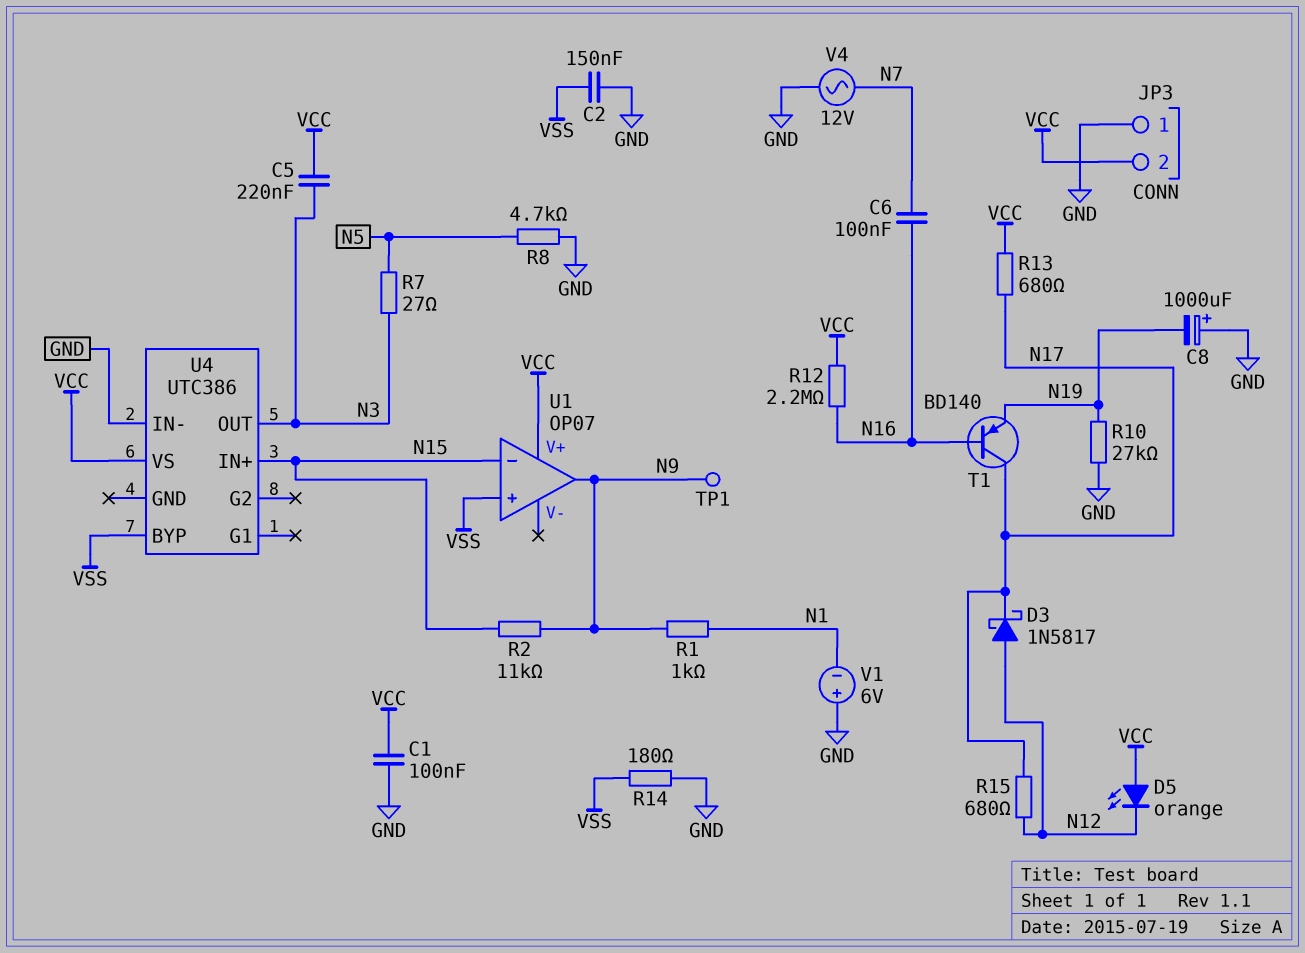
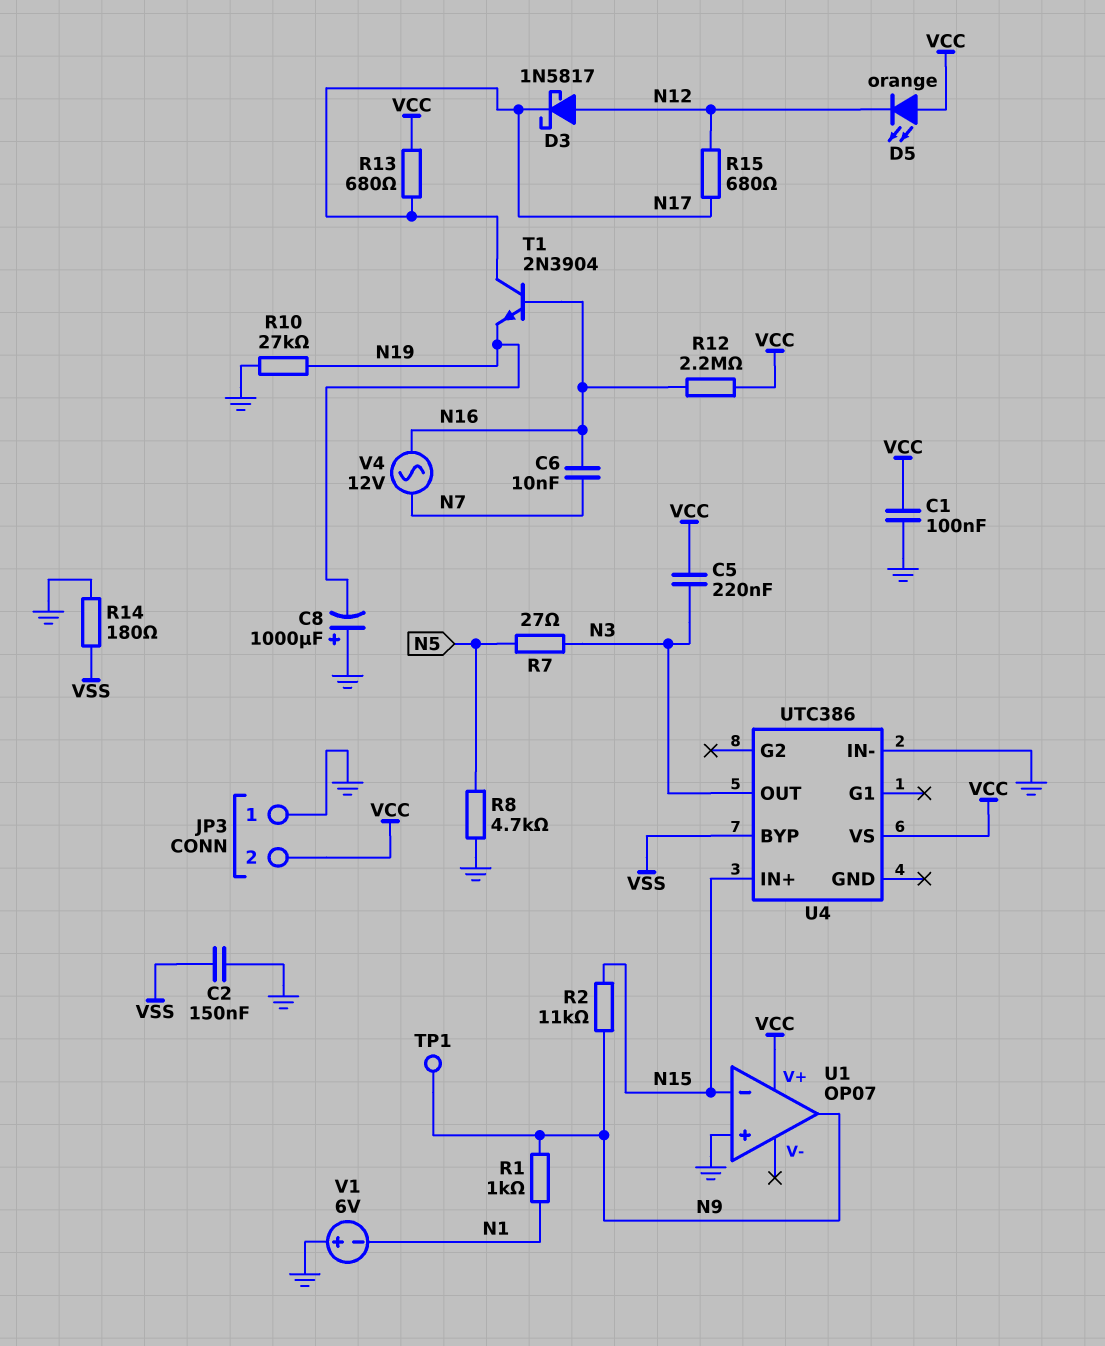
C6: 100nF (N7, N16) -> 10nF (N7, N16)
T1: PNP BD140 (B N16, C N17, E N19) -> NPN 2N3904 (B N16, C N17, E N19)
U1 pin in+: VSS -> GND
V4: AC 12V (GND, N7) -> AC 12V (N7, N16)

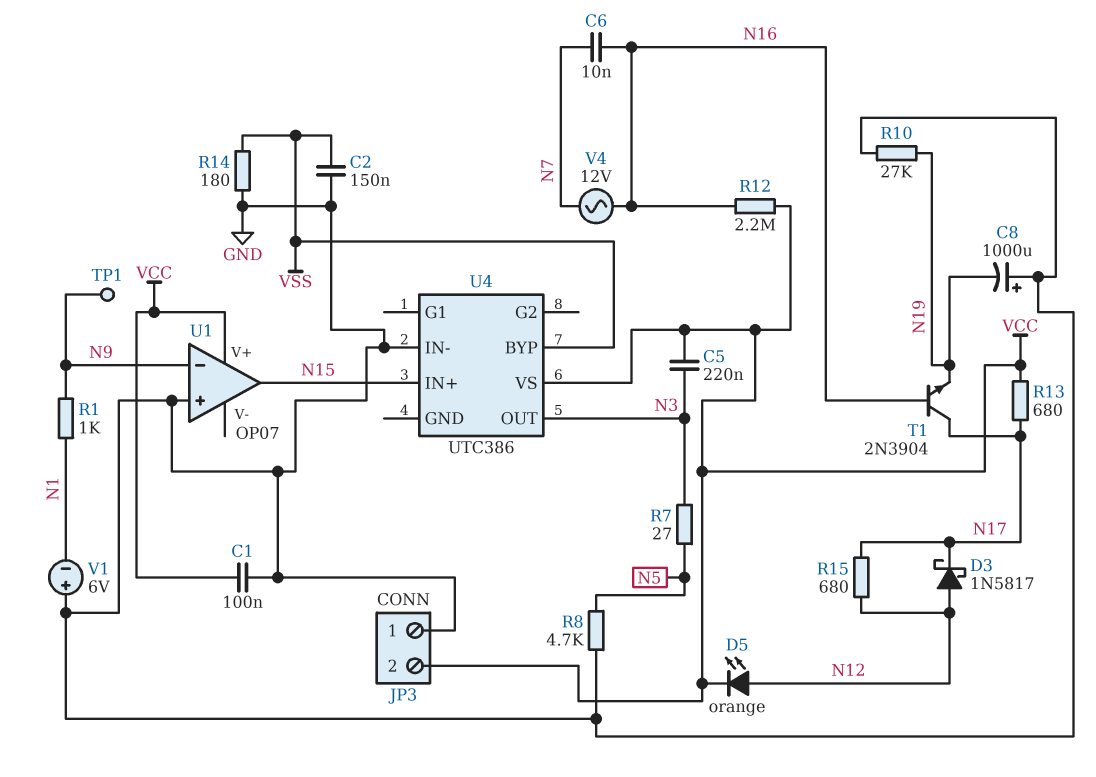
D5: LED orange (A VCC, K N12) -> LED orange (A N12, K VCC)
R2: 11k (N9, N15) -> none
U1 pin in-: N15 -> N9
U1 pin out: N9 -> N15

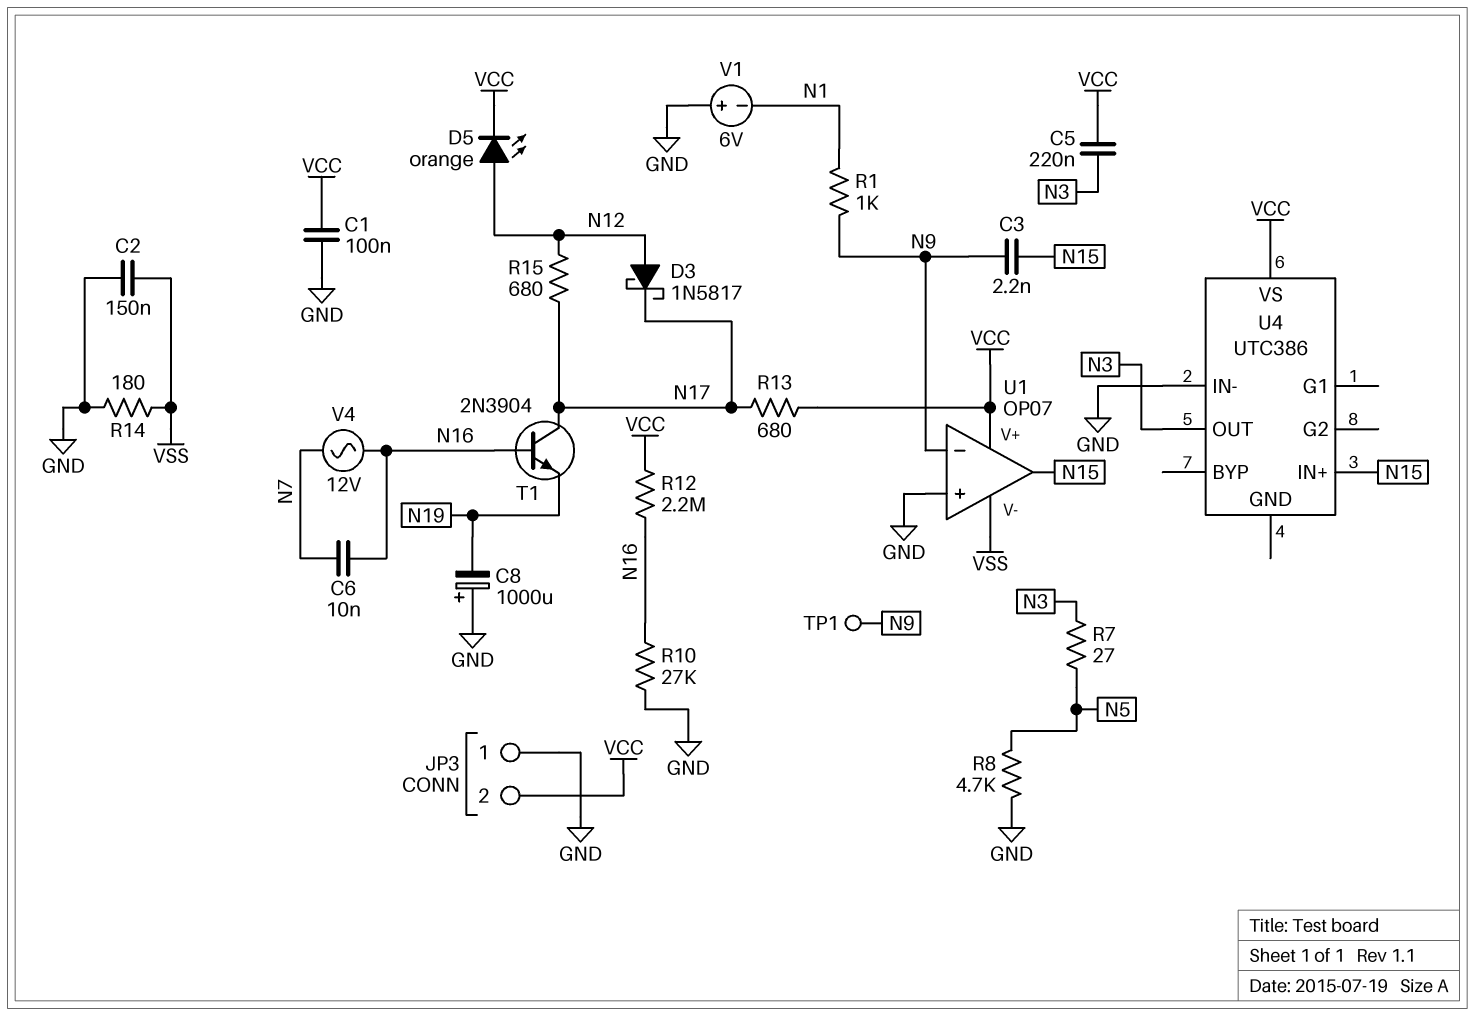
C3: none -> 2.2nF (N9, N15)
R10: 27k (GND, N19) -> 27k (GND, N16)
U1 pin V-: none -> VSS
U4 pin BYP: VSS -> none

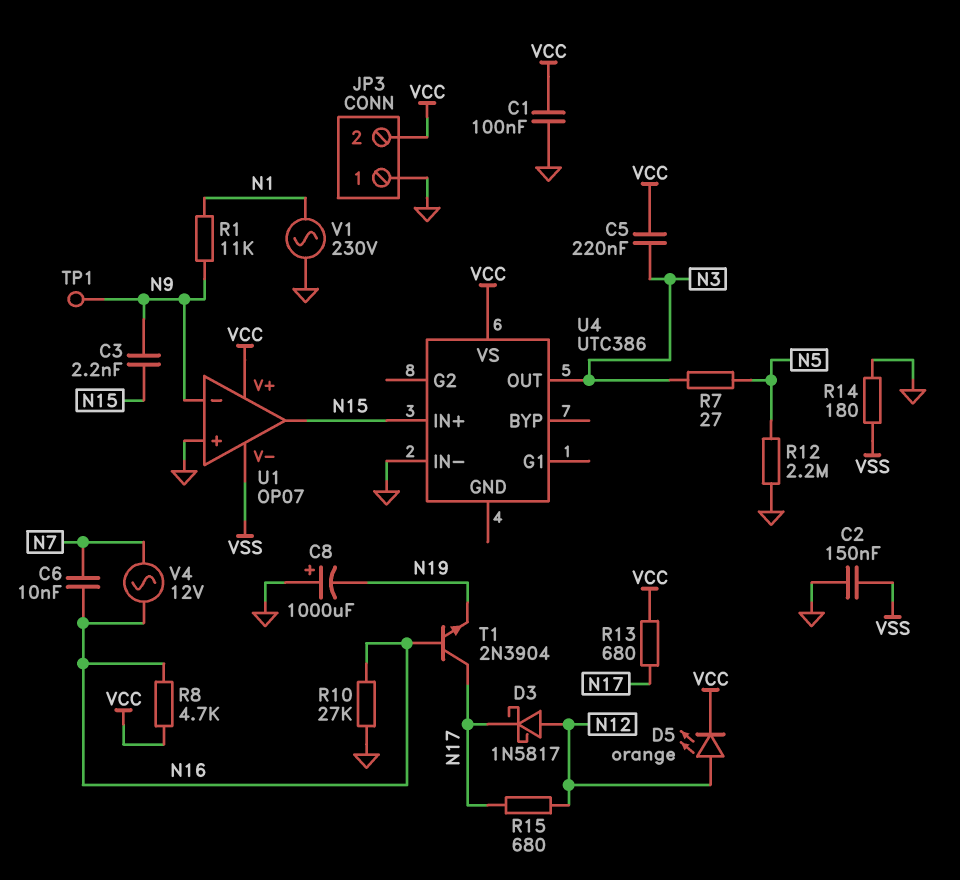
R1: 1k (N1, N9) -> 11k (N1, N9)
R8: 4.7k (GND, N5) -> 4.7k (N16, VCC)
R12: 2.2M (N16, VCC) -> 2.2M (GND, N5)
V1: 6V (plus GND, minus N1) -> AC 230V (GND, N1)

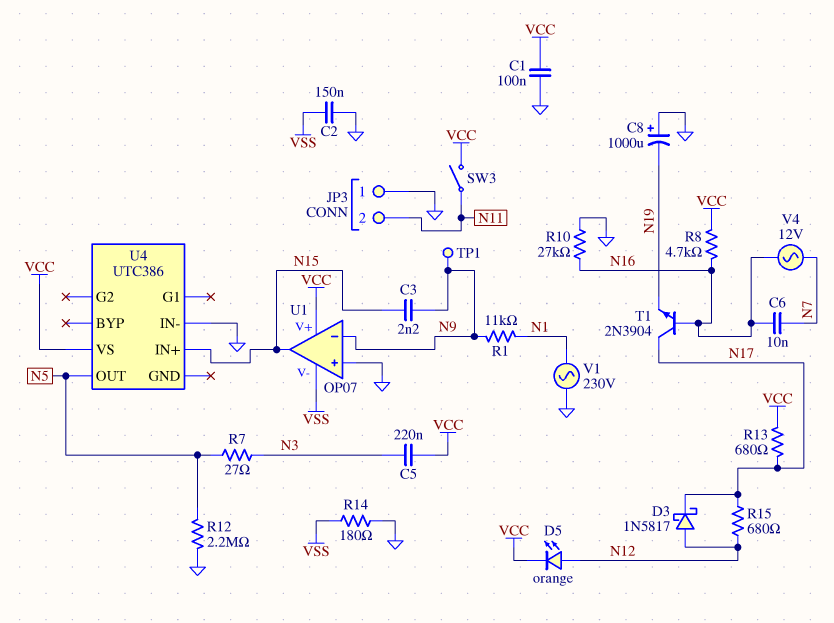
JP3 pin 2: VCC -> N11
SW3: none -> switch (N11, VCC)
U4 pin OUT: N3 -> N5

